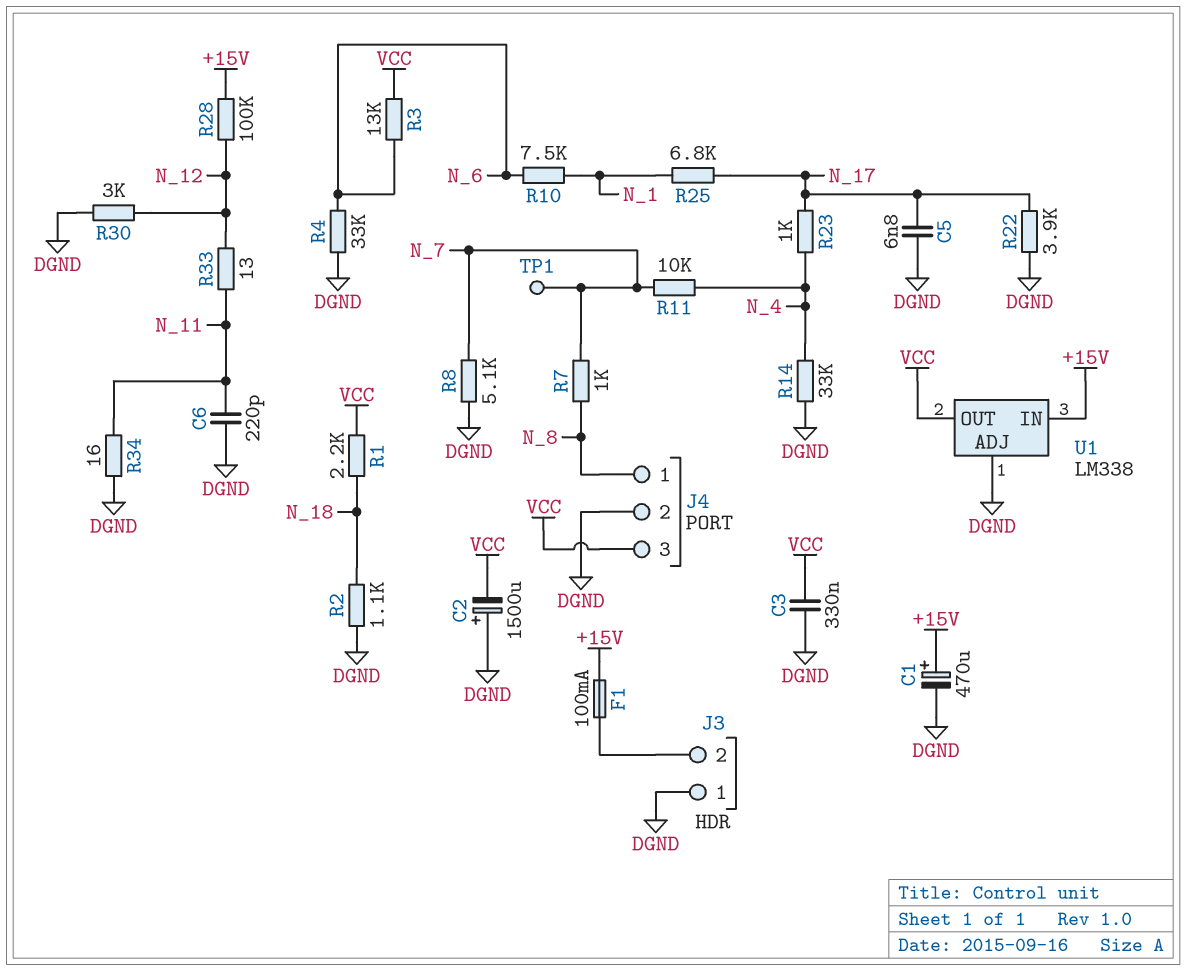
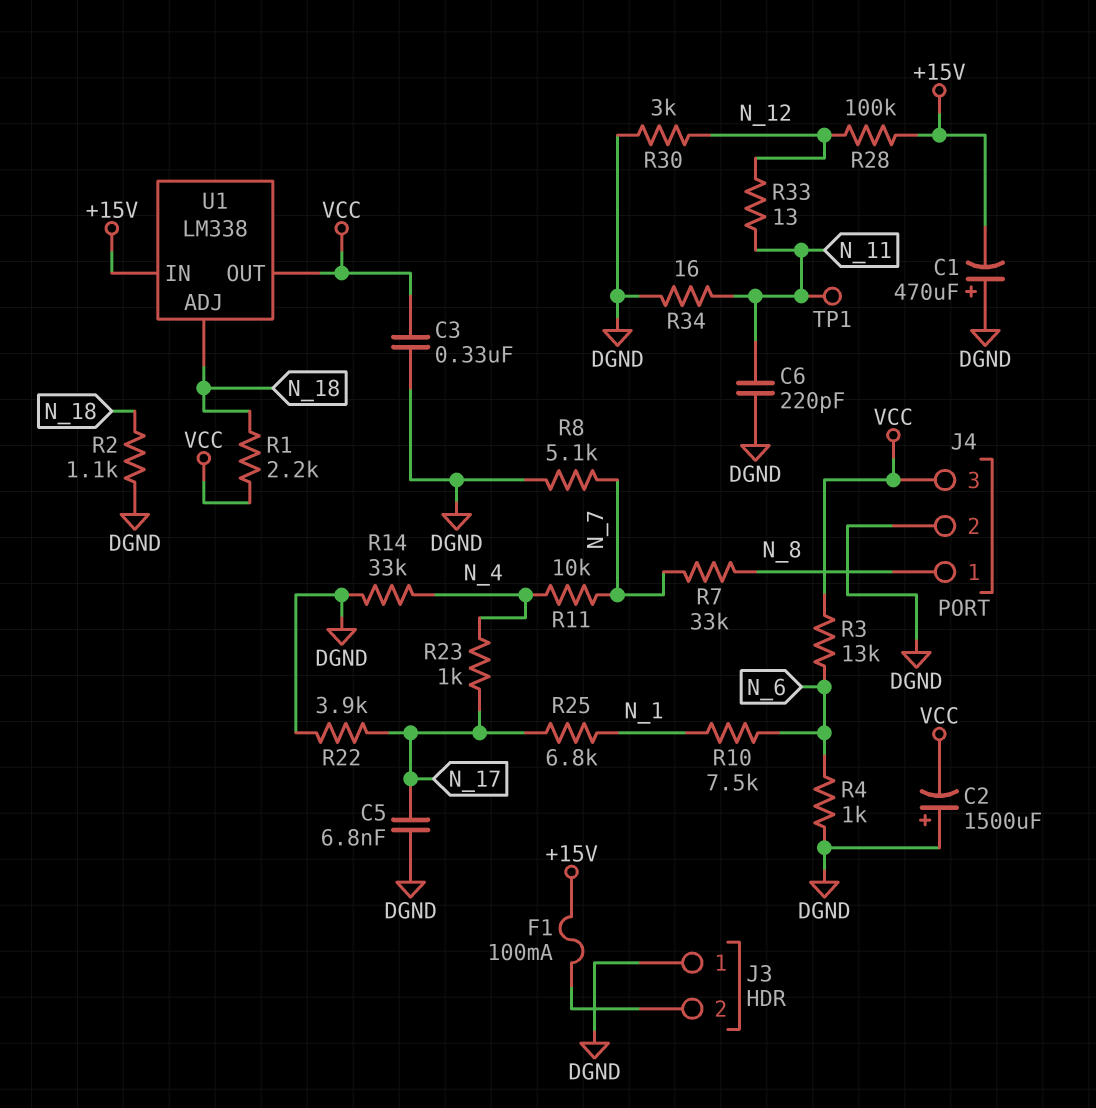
C1: 470uF (plus +15V, minus DGND) -> 470uF (plus DGND, minus +15V)
R4: 33k (DGND, N_6) -> 1k (DGND, N_6)
R7: 1k (N_7, N_8) -> 33k (N_7, N_8)
TP1: test point (N_7) -> test point (N_11)
U1 pin ADJ: DGND -> N_18

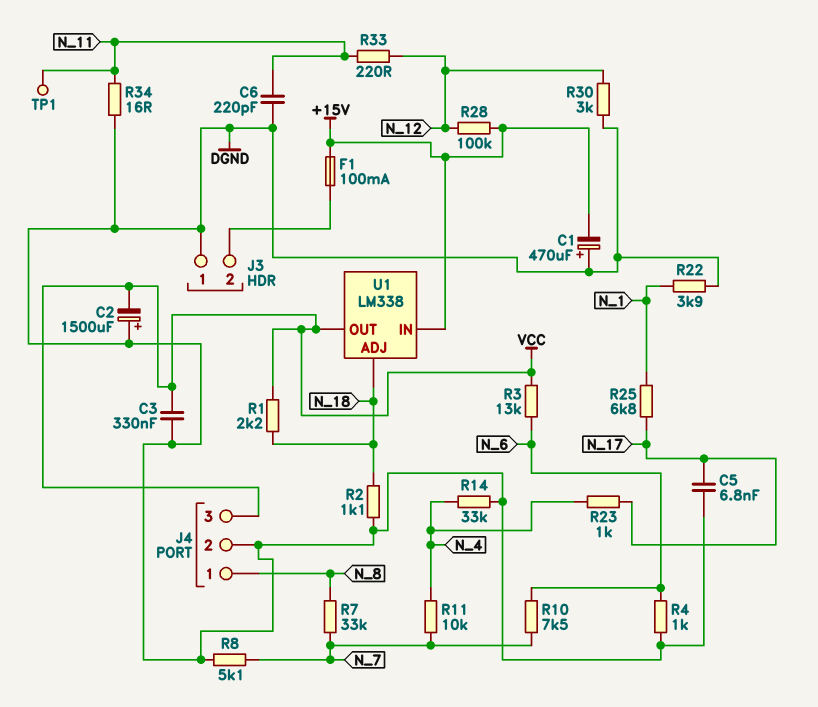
R10: 7.5k (N_1, N_6) -> 7.5k (N_6, N_7)
R22: 3.9k (DGND, N_17) -> 3.9k (DGND, N_1)
R33: 13 (N_11, N_12) -> 220 (N_11, N_12)

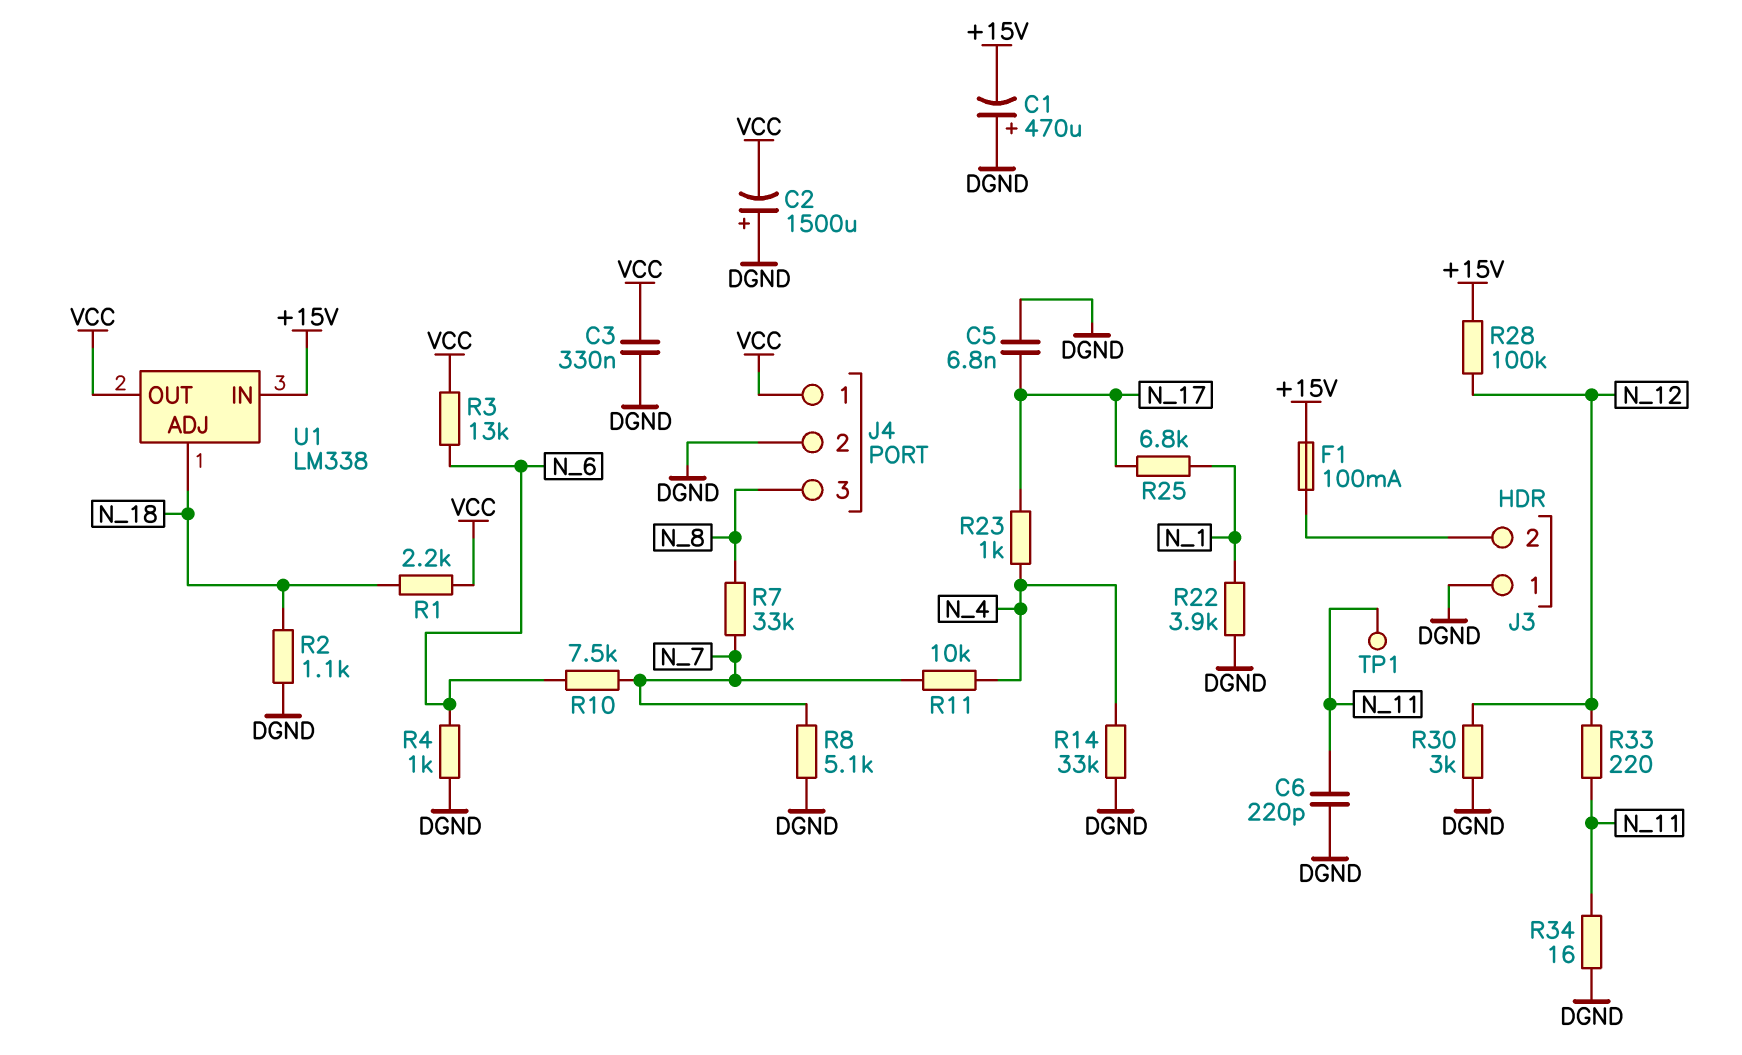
J4 pin 1: N_8 -> VCC
J4 pin 3: VCC -> N_8

